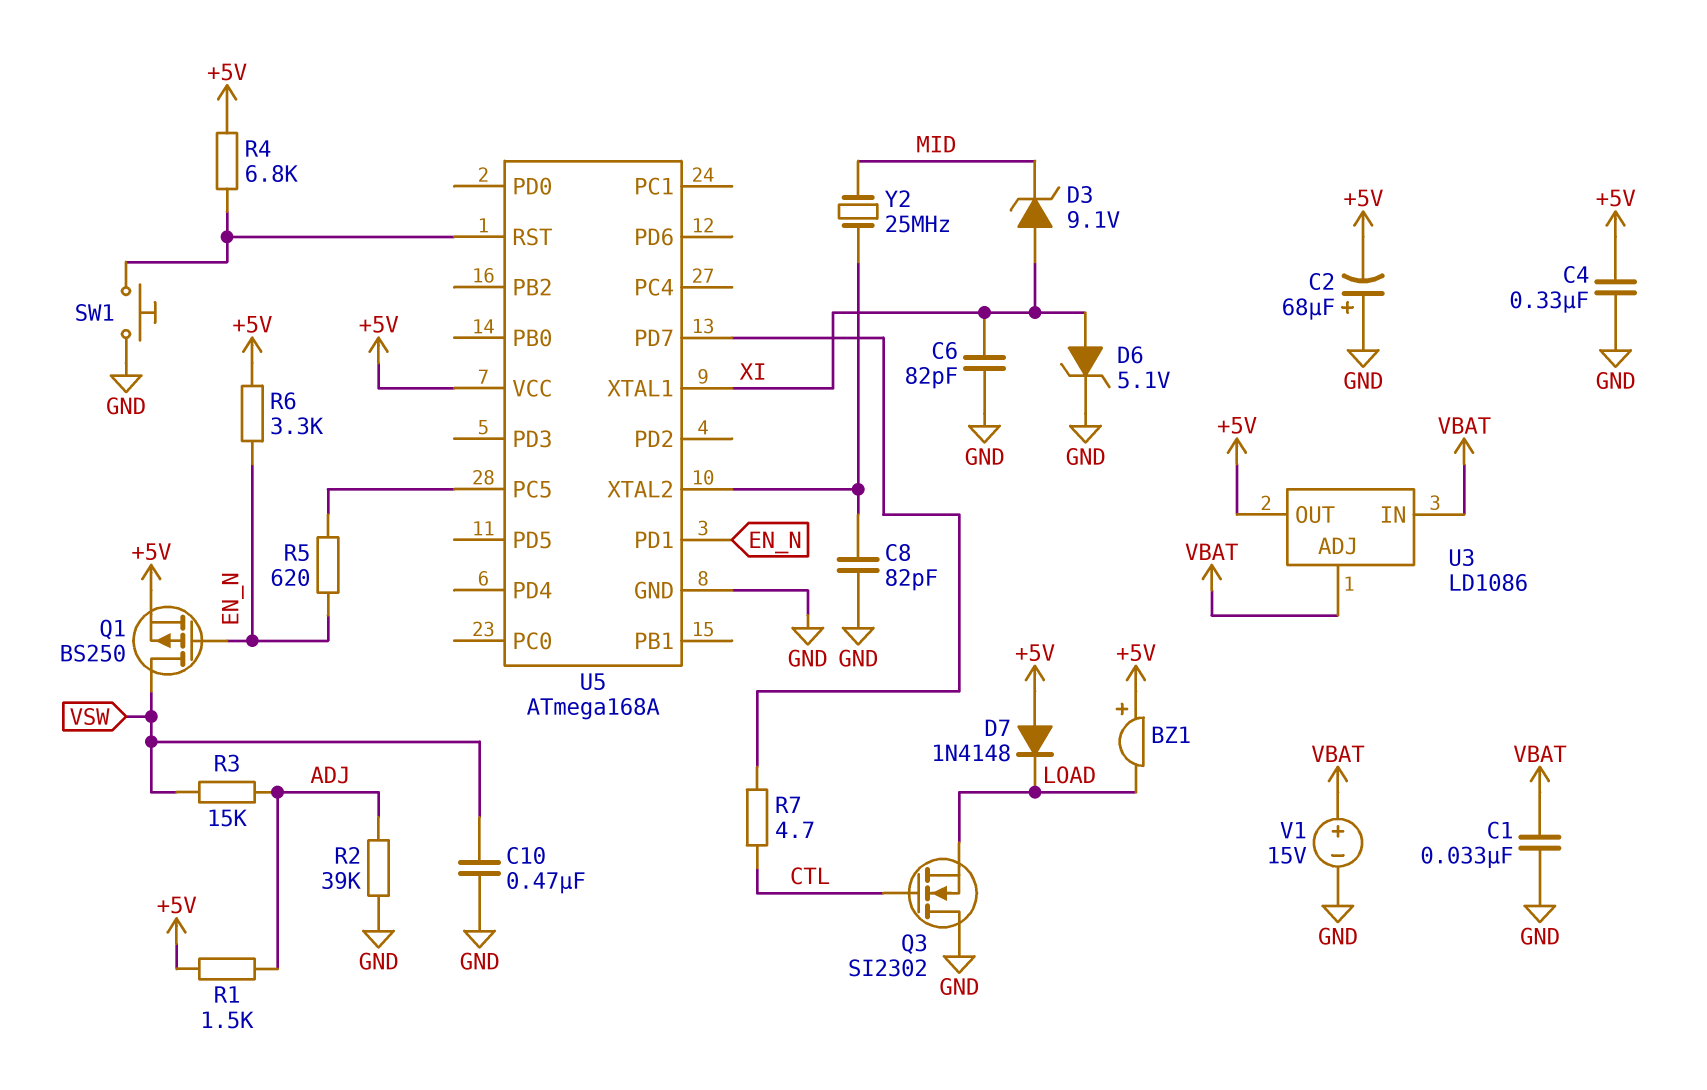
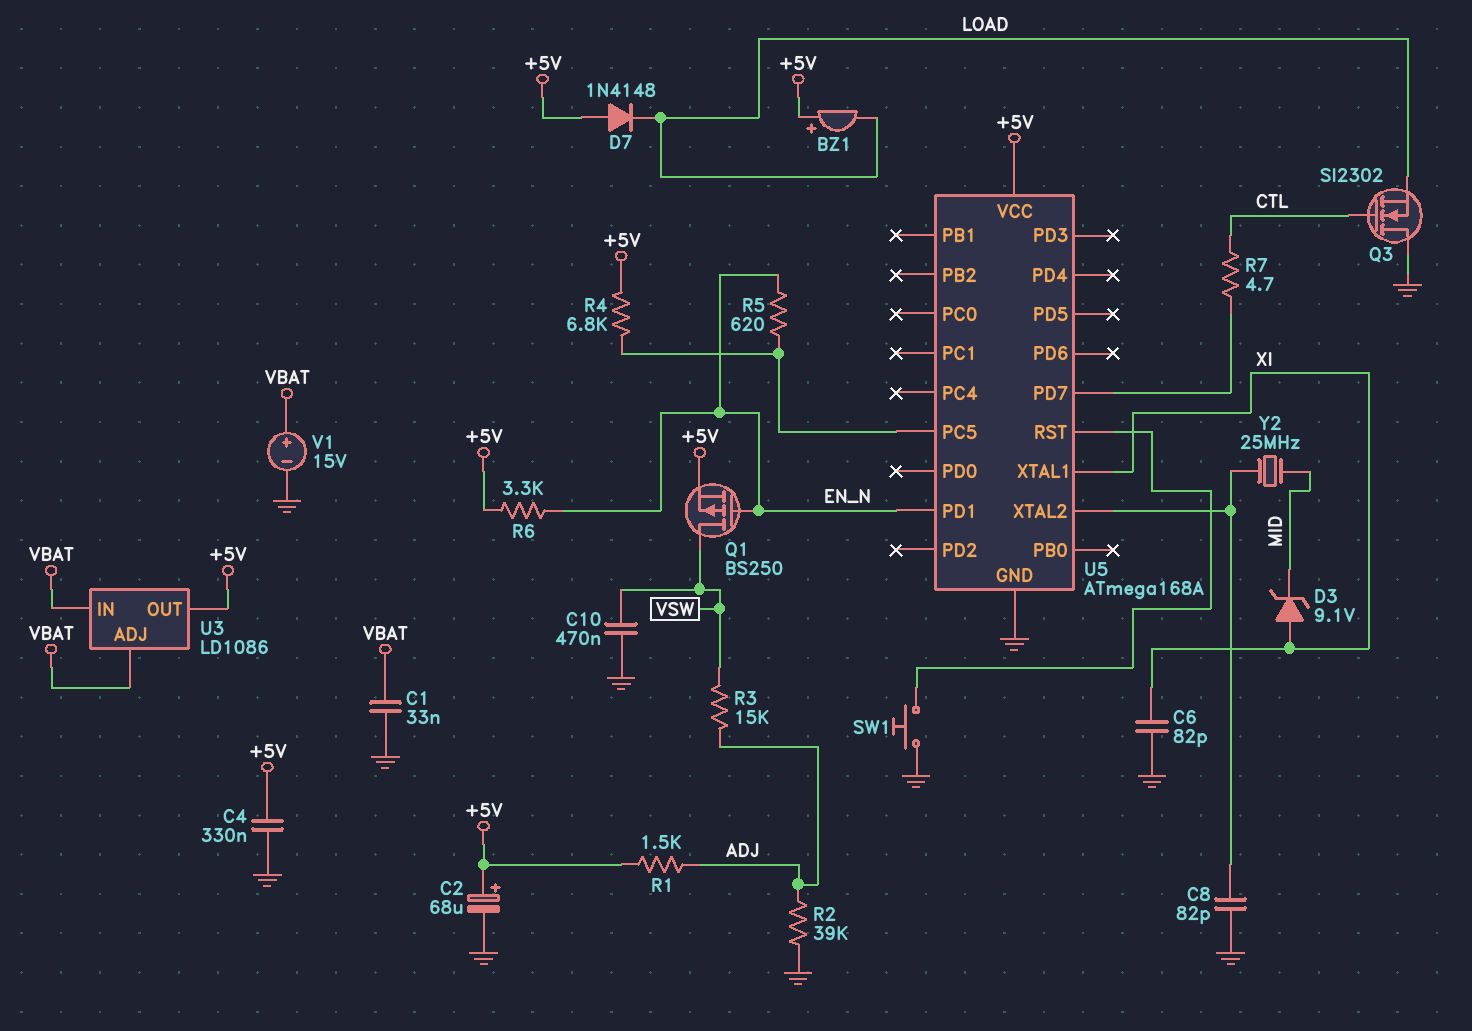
C2: 68uF (plus GND, minus +5V) -> 68uF (plus +5V, minus GND)
D6: zener 5.1V (A XI, K GND) -> none
R4: 6.8k (+5V, U5/RST) -> 6.8k (+5V, U5/PC5)

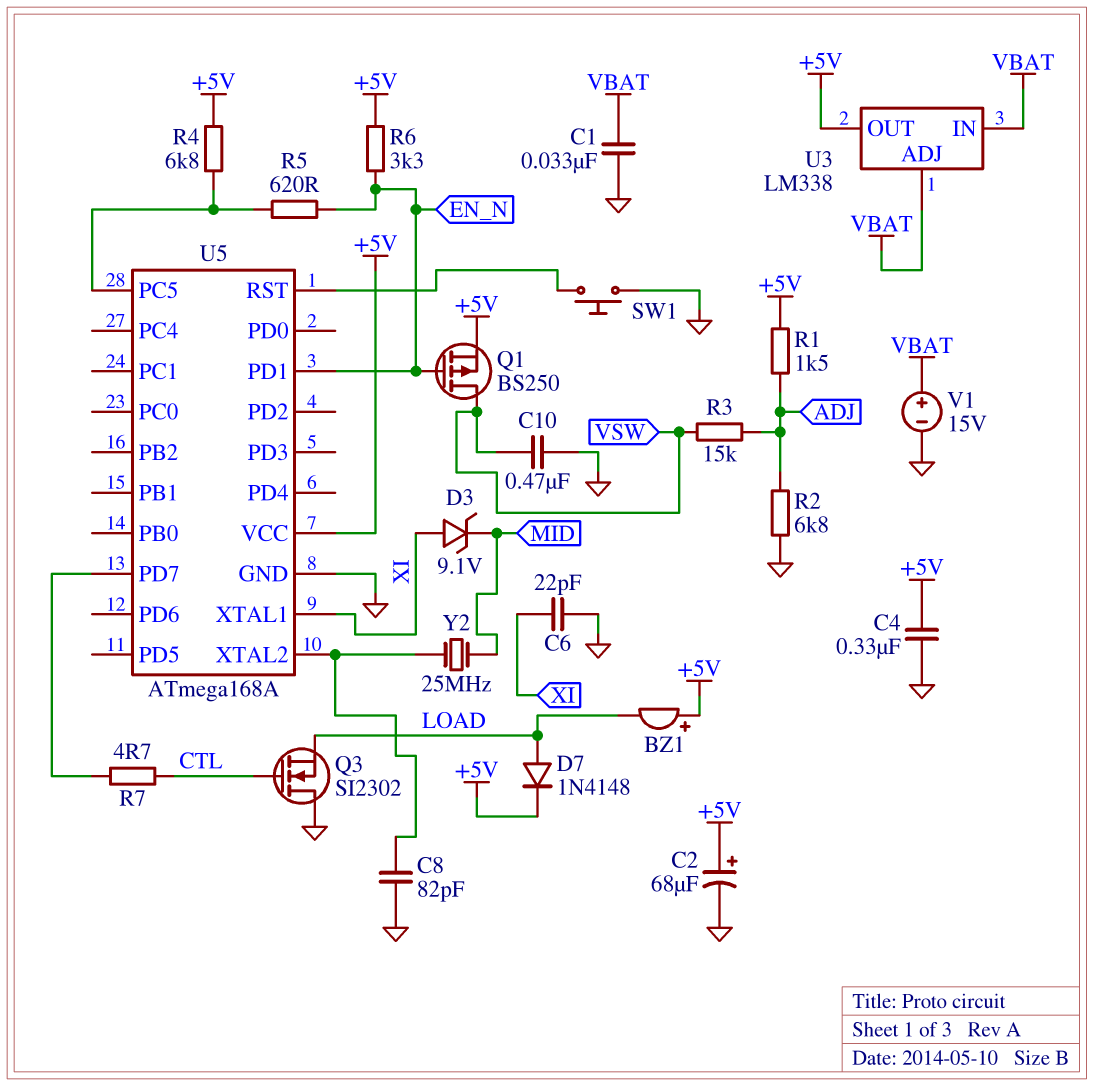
C6: 82pF (GND, XI) -> 22pF (GND, XI)
D7: diode 1N4148 (A +5V, K LOAD) -> diode 1N4148 (A LOAD, K +5V)
R2: 39k (ADJ, GND) -> 6.8k (ADJ, GND)
U3: LD1086 -> LM338

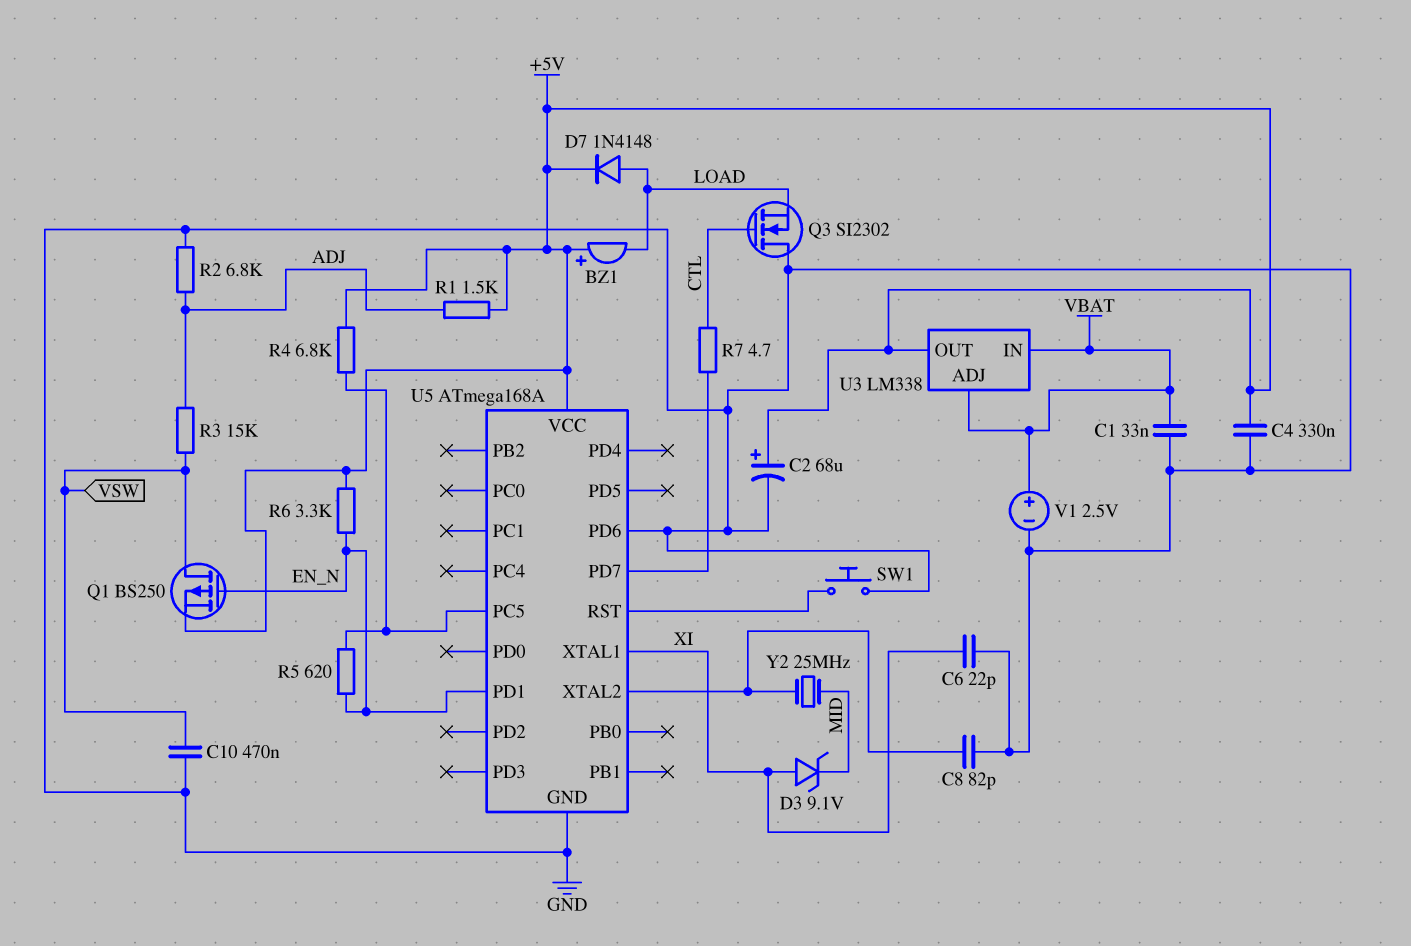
U5 pin PD6: none -> GND
V1: 15V (plus VBAT, minus GND) -> 2.5V (plus VBAT, minus GND)

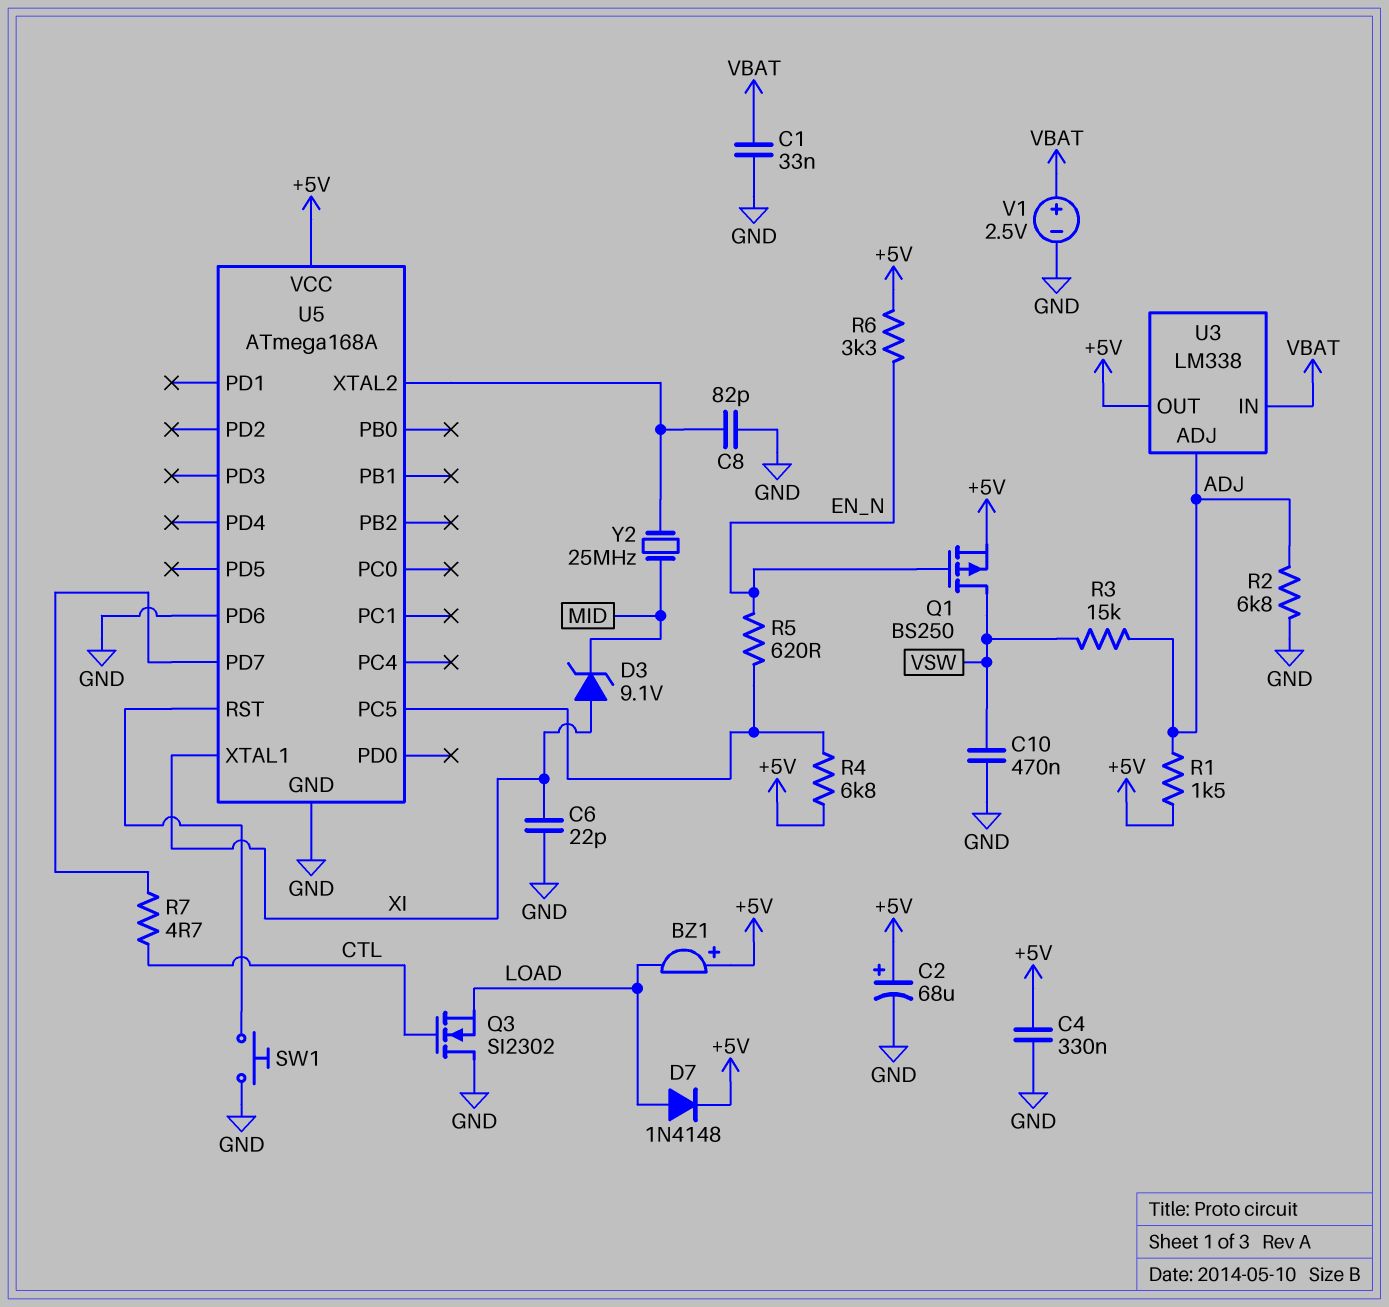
U3 pin ADJ: VBAT -> ADJ
U5 pin PD1: EN_N -> none

